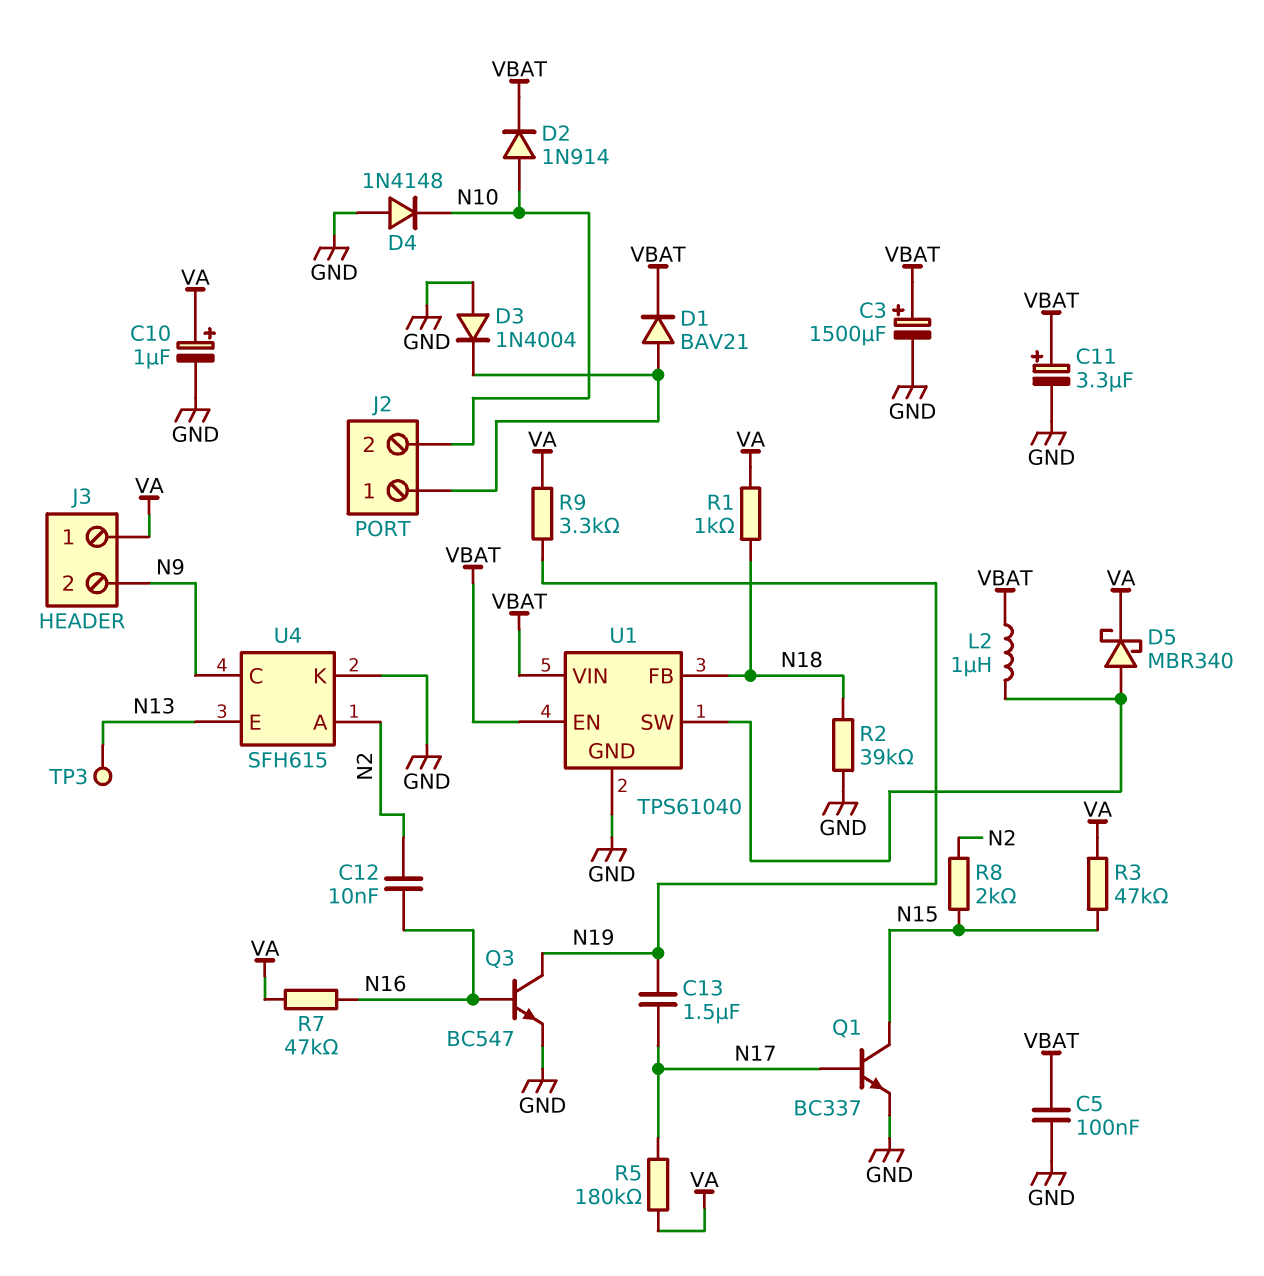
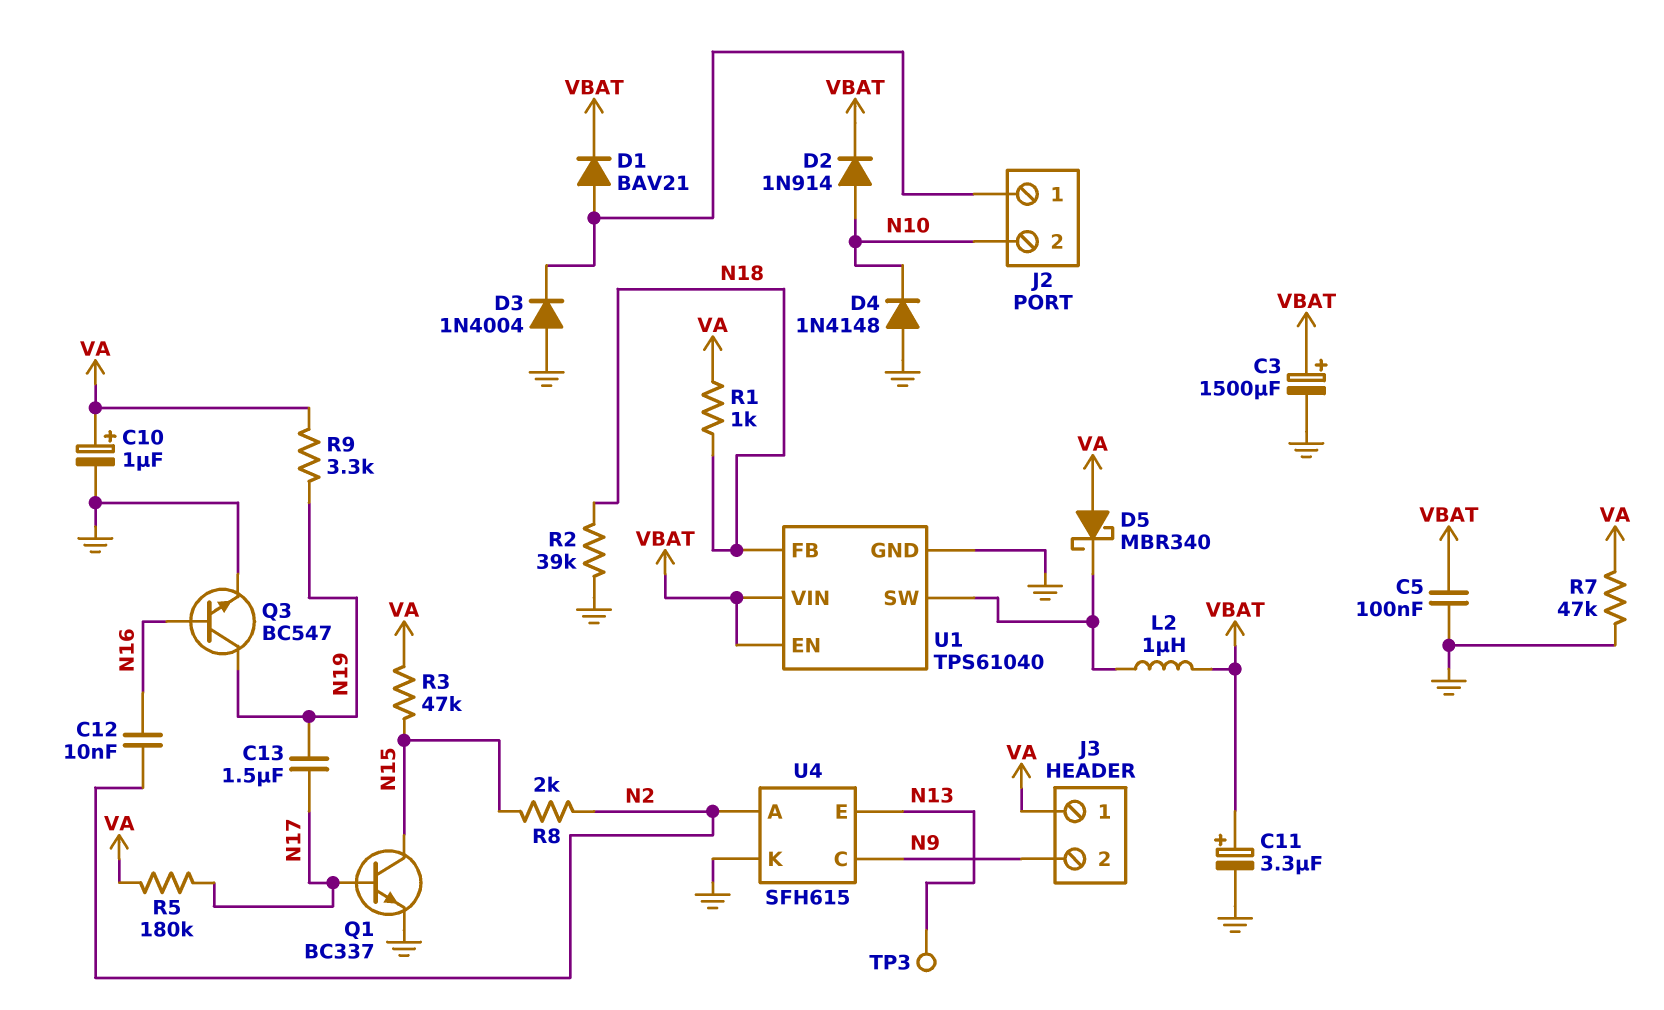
D5: schottky MBR340 (A U1/SW, K VA) -> schottky MBR340 (A VA, K U1/SW)
R7: 47k (N16, VA) -> 47k (GND, VA)

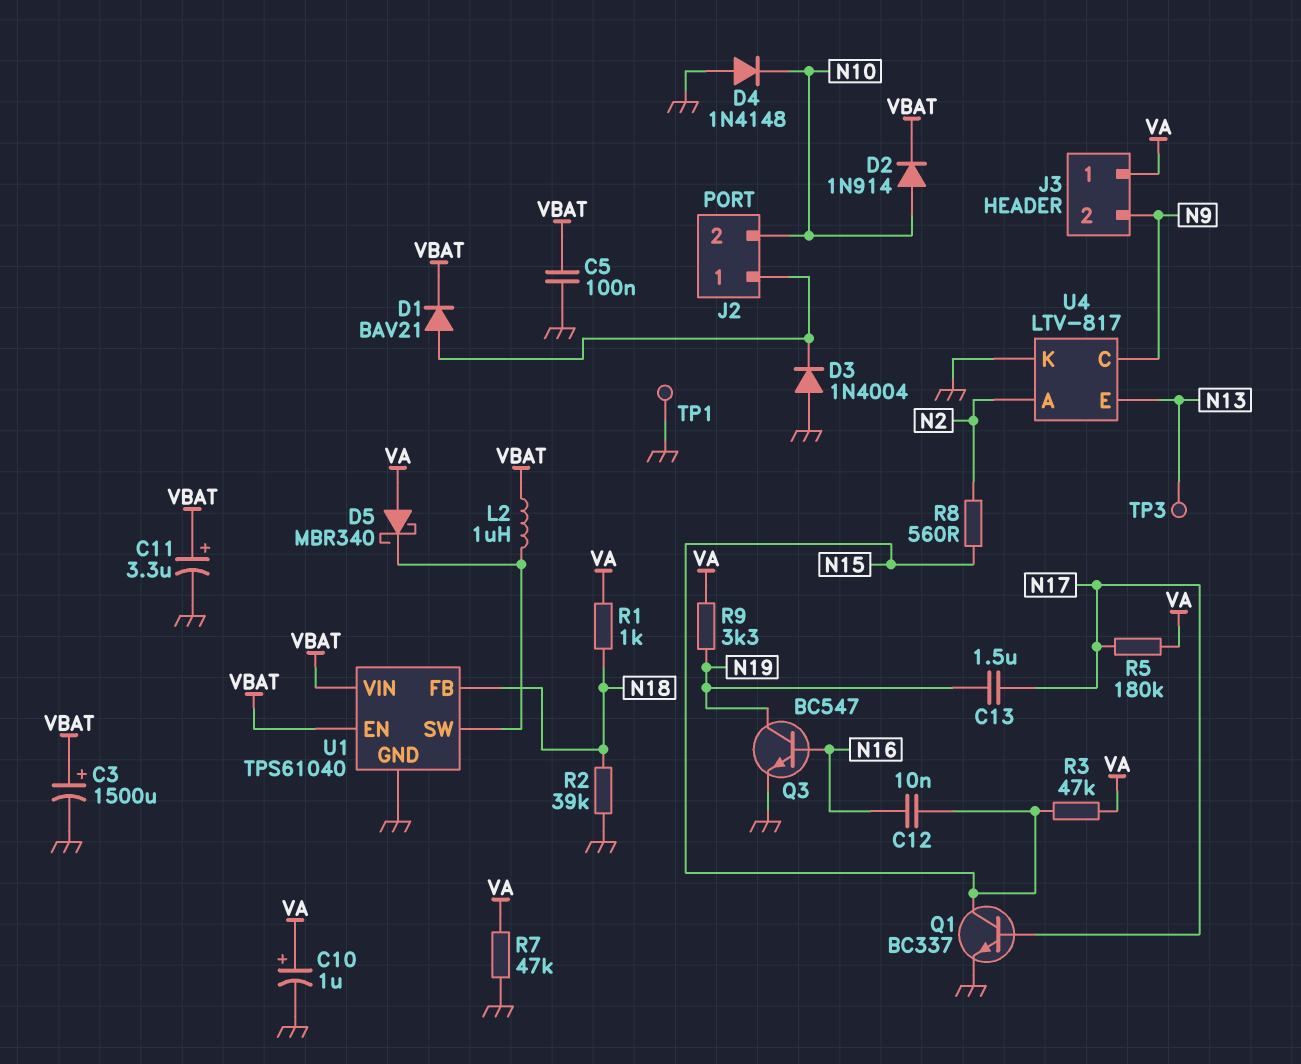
C12: 10nF (N2, N16) -> 10nF (N15, N16)
R8: 2k (N2, N15) -> 560 (N2, N15)
TP1: none -> test point (GND)
U4: SFH615 -> LTV-817

